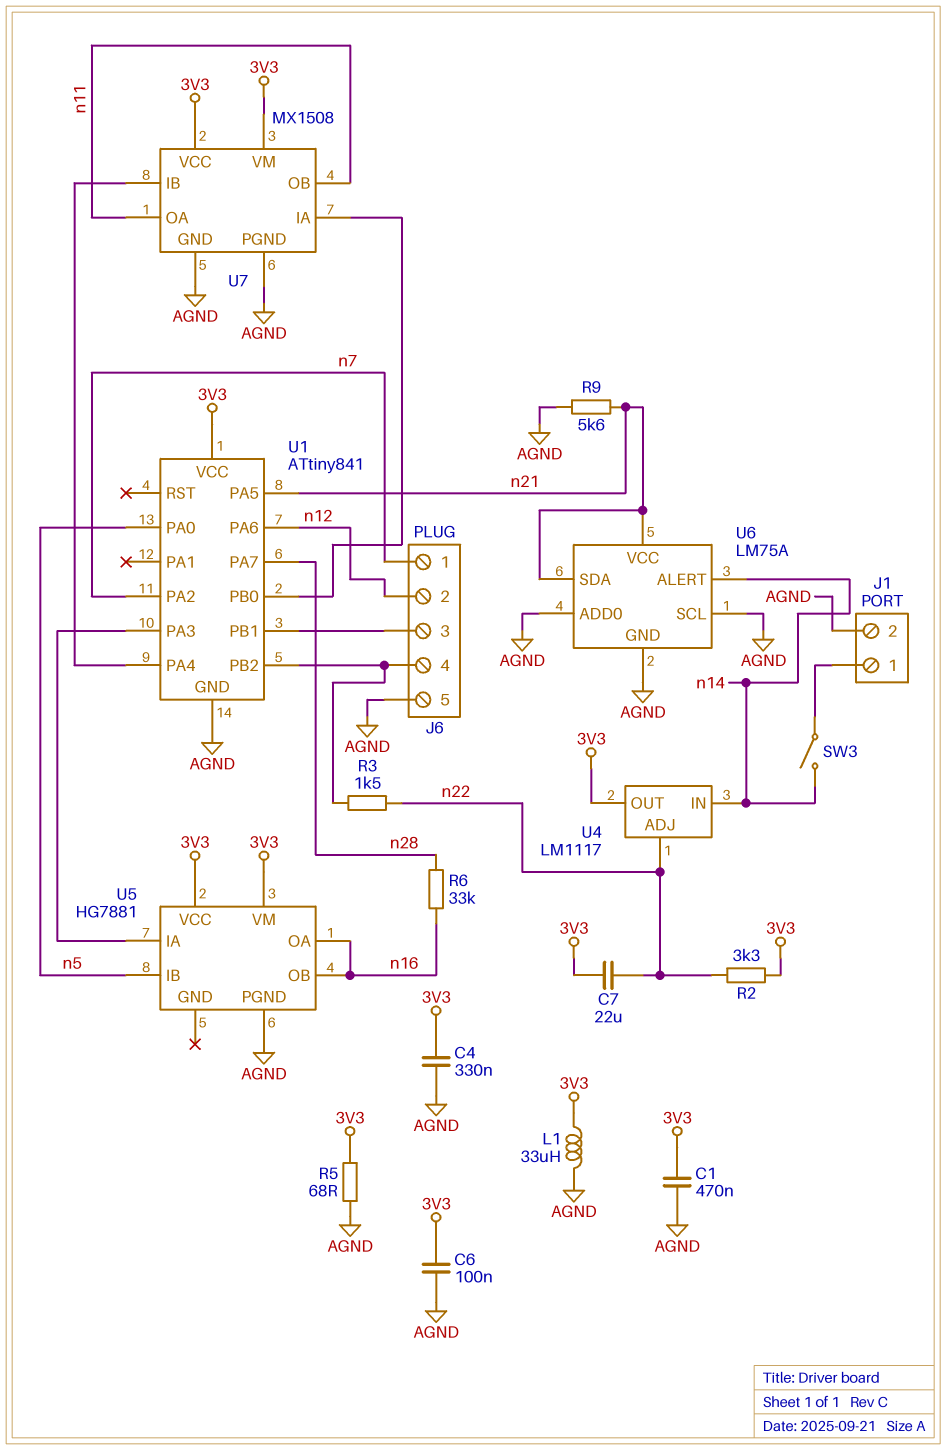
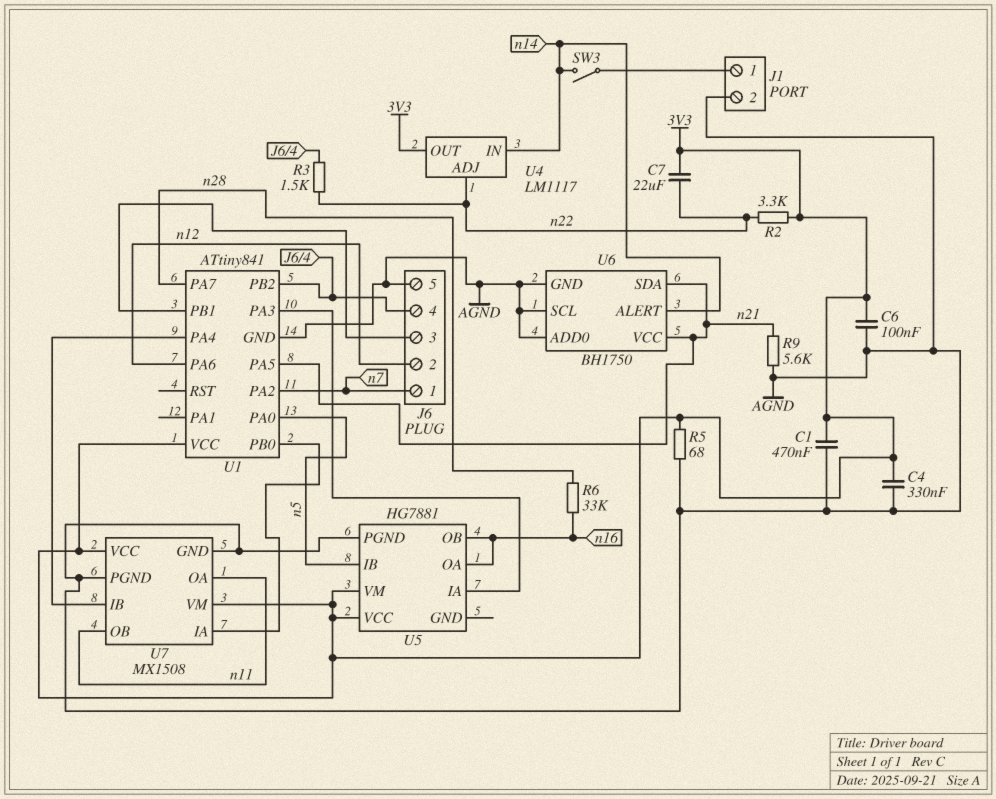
L1: 33uH (3V3, AGND) -> none
U6: LM75A -> BH1750

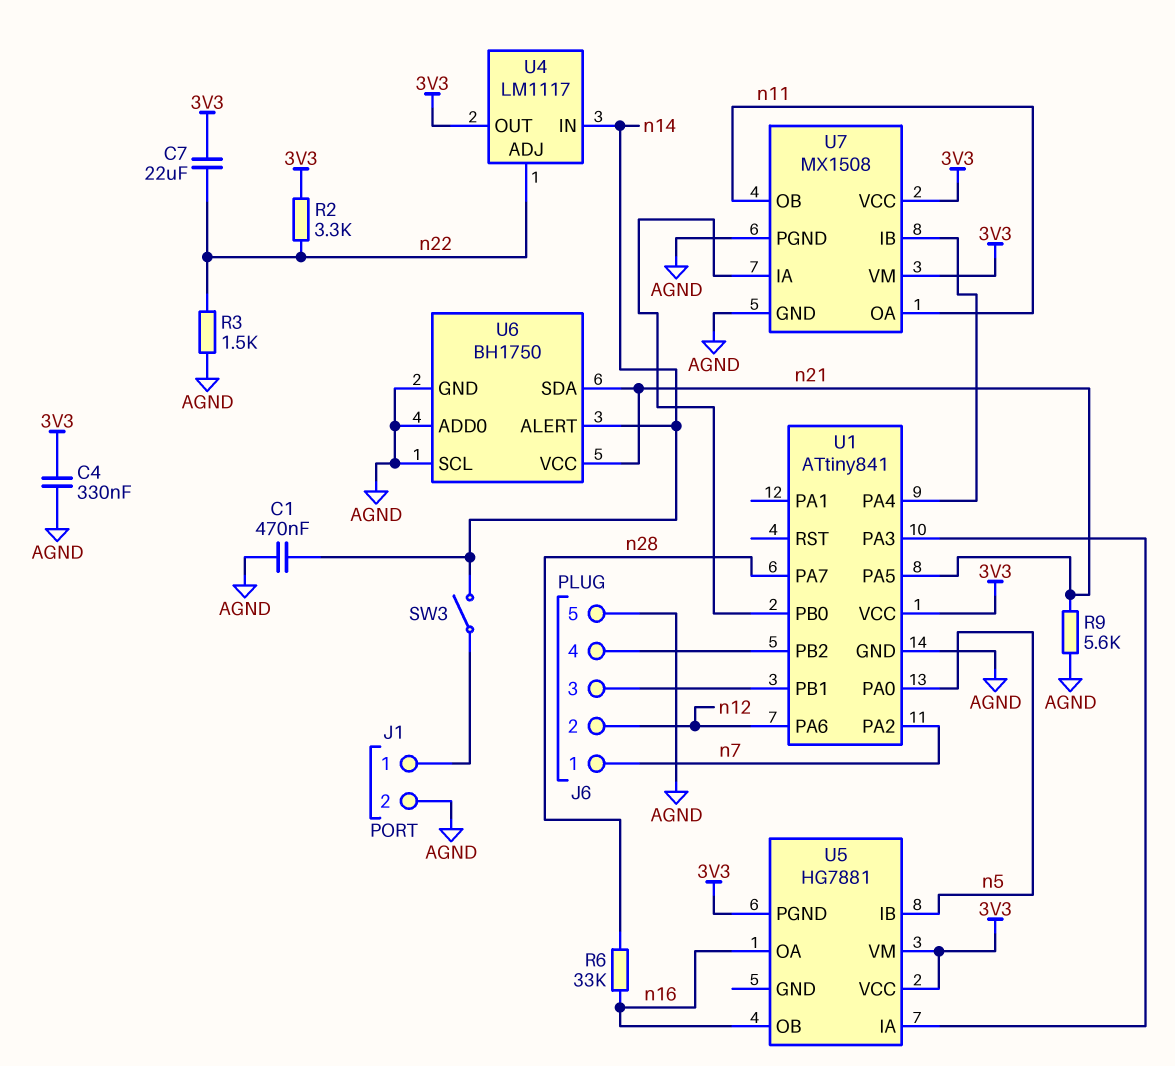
C1: 470nF (3V3, AGND) -> 470nF (AGND, n14)
C6: 100nF (3V3, AGND) -> none
R3: 1.5k (J6/4, n22) -> 1.5k (AGND, n22)
R5: 68 (3V3, AGND) -> none
U5 pin PGND: AGND -> 3V3

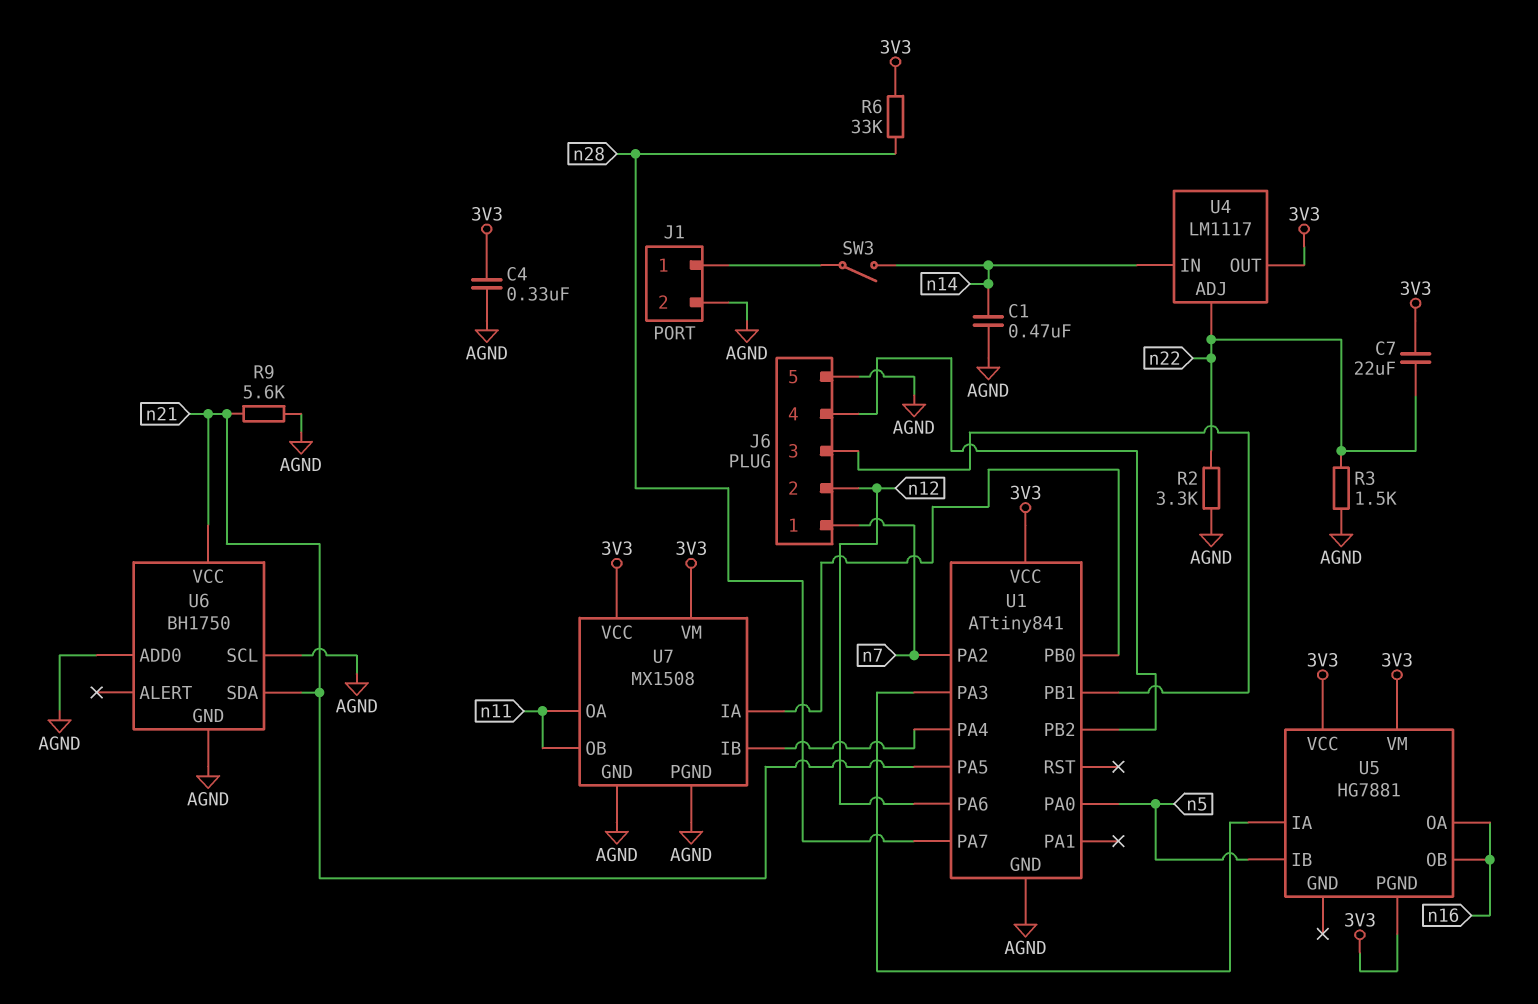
R2: 3.3k (3V3, n22) -> 3.3k (AGND, n22)
R6: 33k (n16, n28) -> 33k (3V3, n28)
U6 pin ALERT: n14 -> none

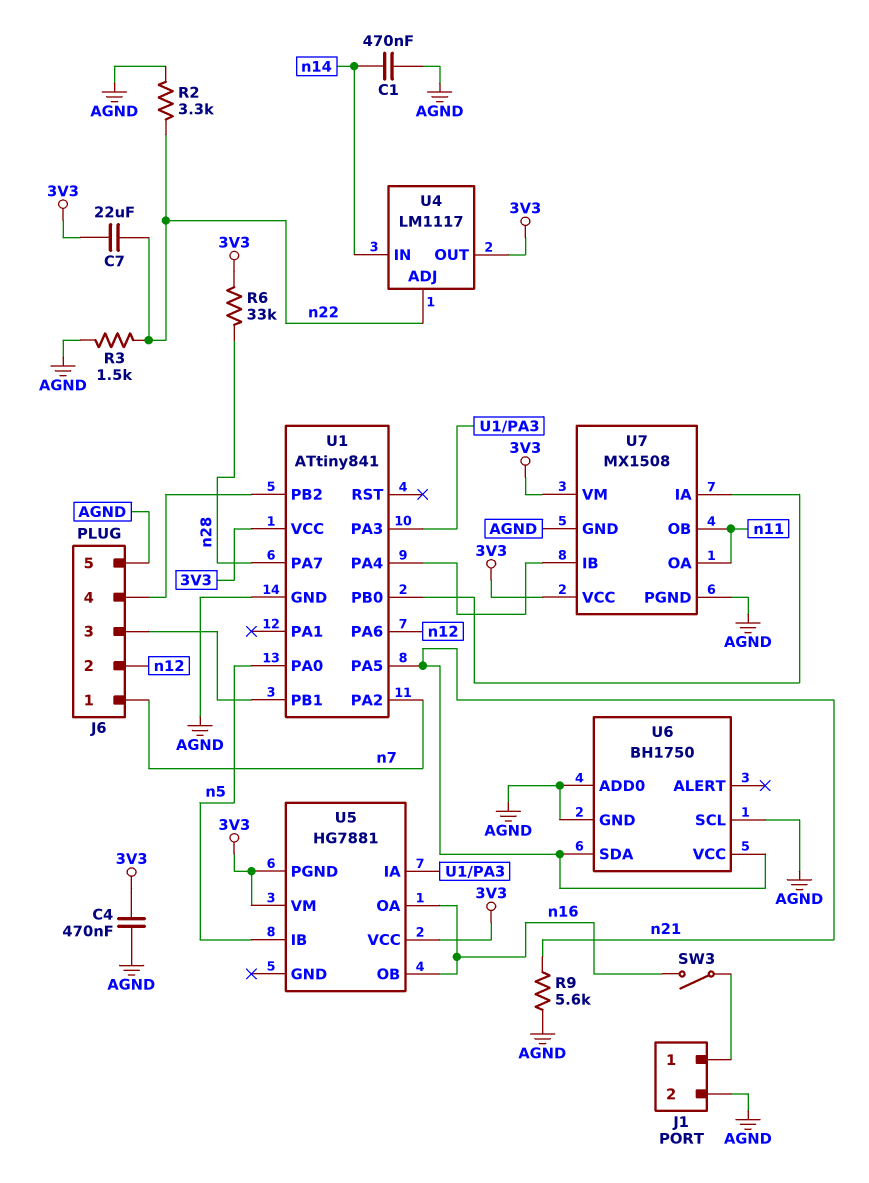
C4: 330nF (3V3, AGND) -> 470nF (3V3, AGND)
SW3: switch (J1/1, n14) -> switch (J1/1, n16)

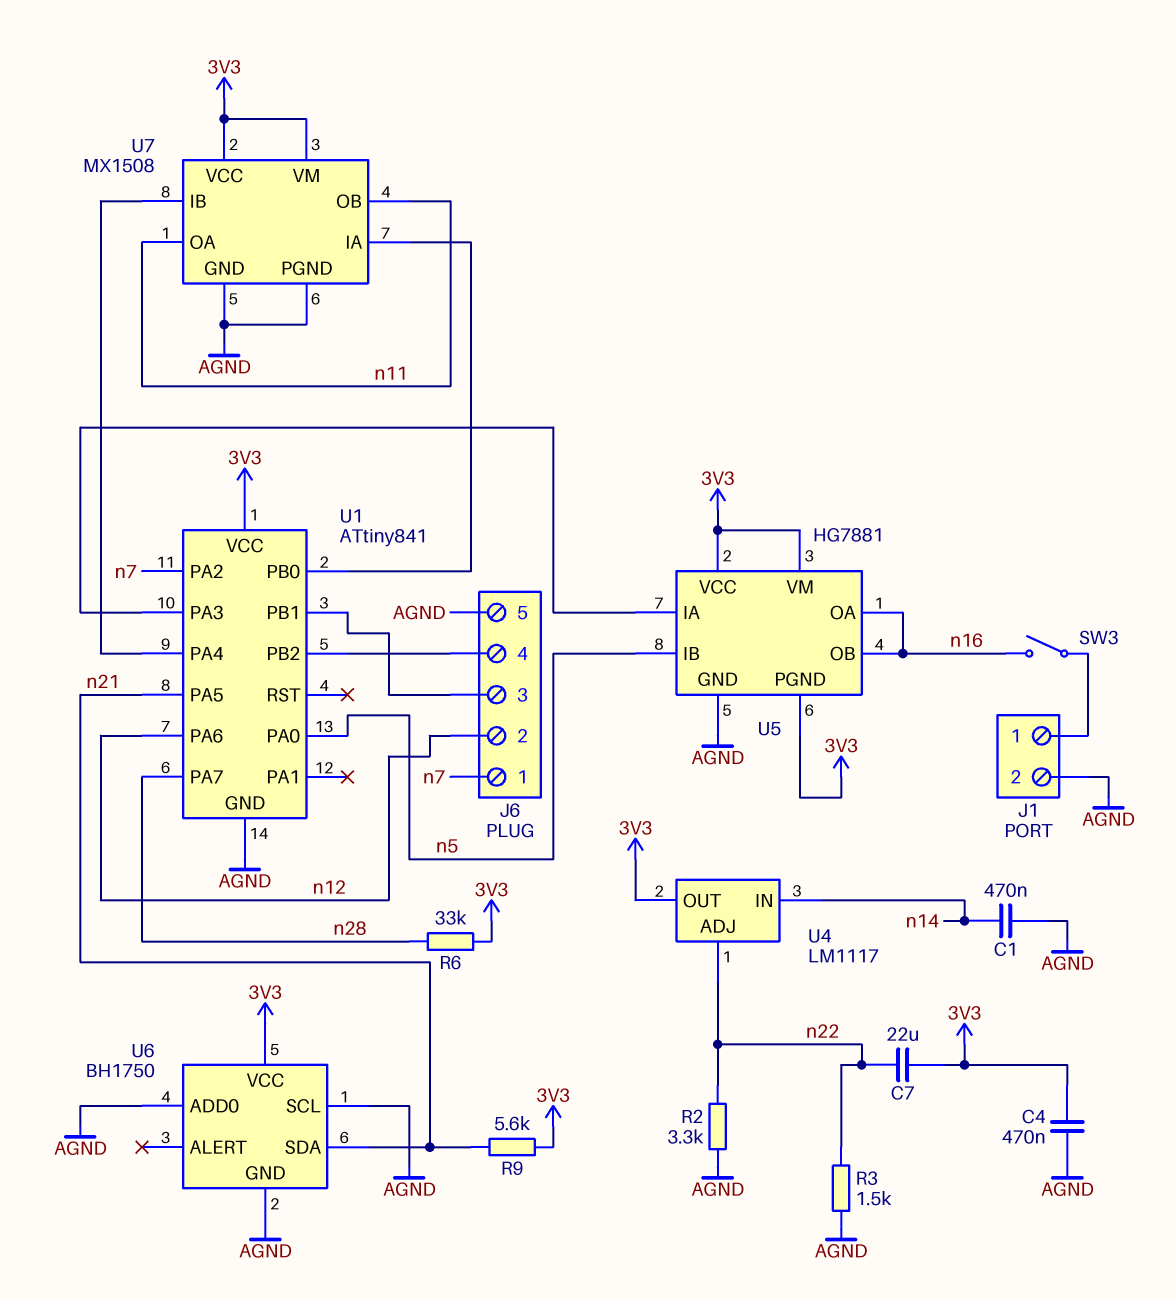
R9: 5.6k (AGND, n21) -> 5.6k (3V3, n21)
U5 pin GND: none -> AGND
U6 pin VCC: n21 -> 3V3

